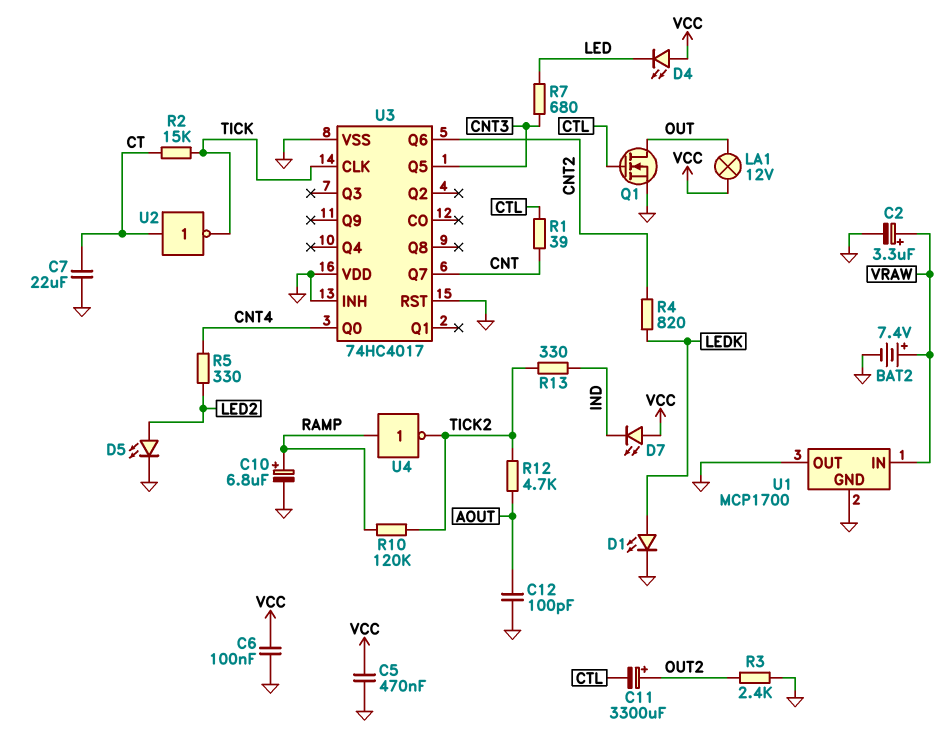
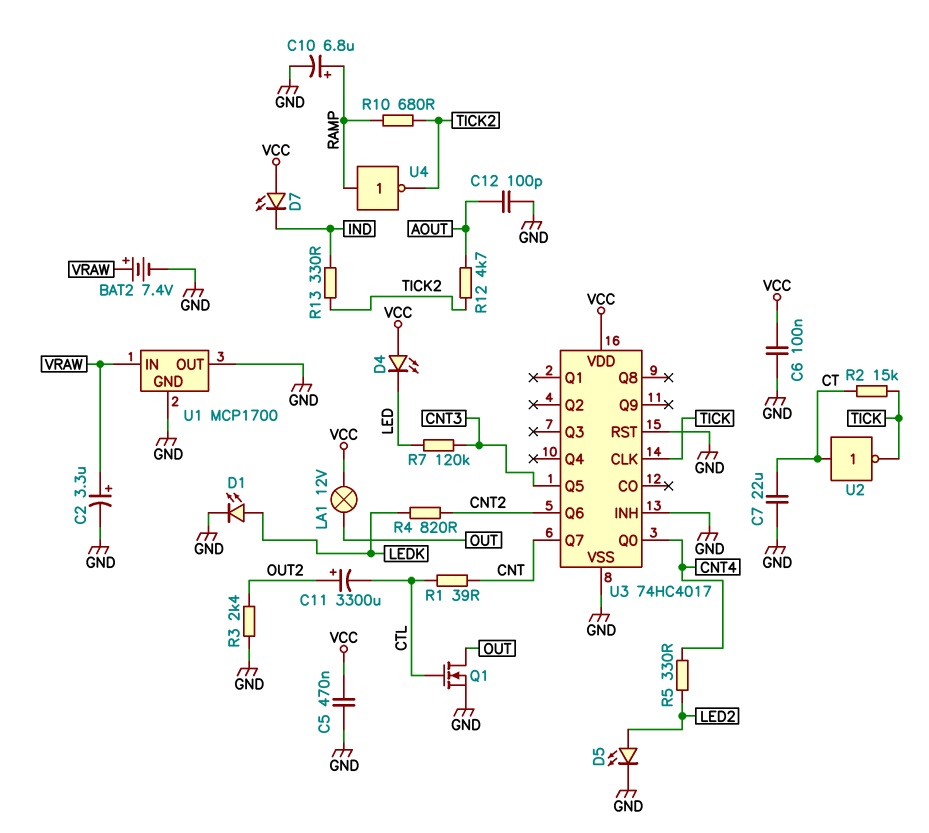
R7: 680 (CNT3, LED) -> 120k (CNT3, LED)
R10: 120k (RAMP, TICK2) -> 680 (RAMP, TICK2)
U3 pin VDD: GND -> VCC

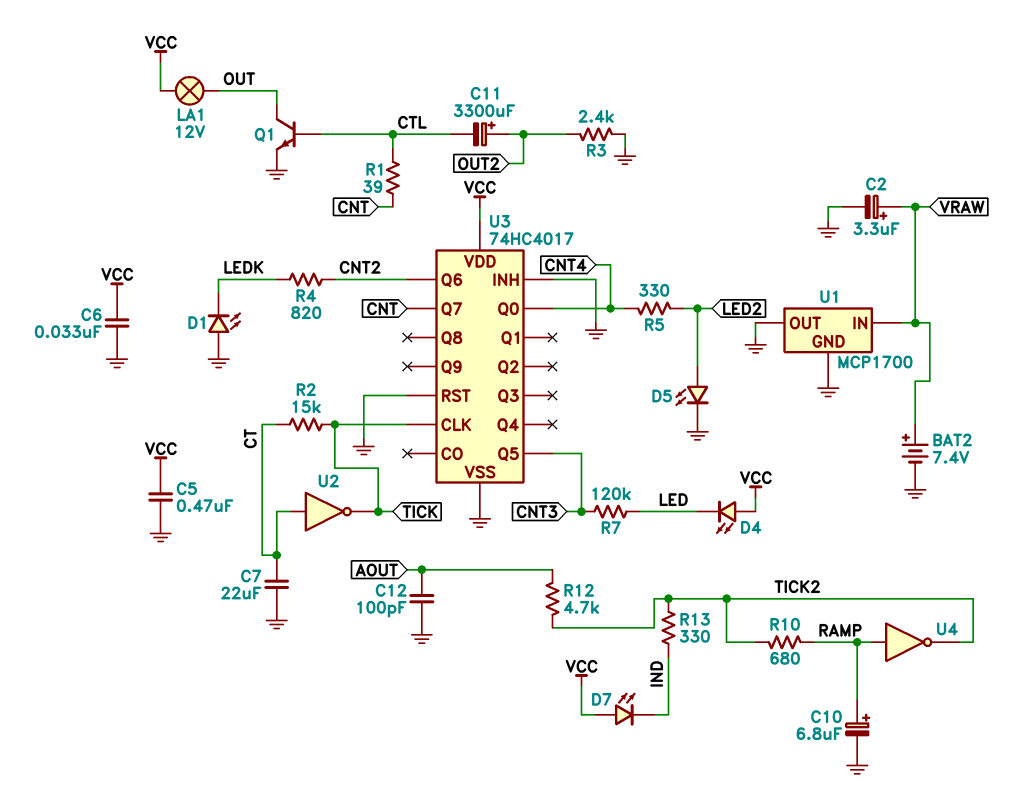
C6: 100nF (GND, VCC) -> 33nF (GND, VCC)
D1: LED (A LEDK, K GND) -> LED (A GND, K LEDK)
Q1: NMOS (G CTL, D OUT, S GND) -> NPN (B CTL, C OUT, E GND)

